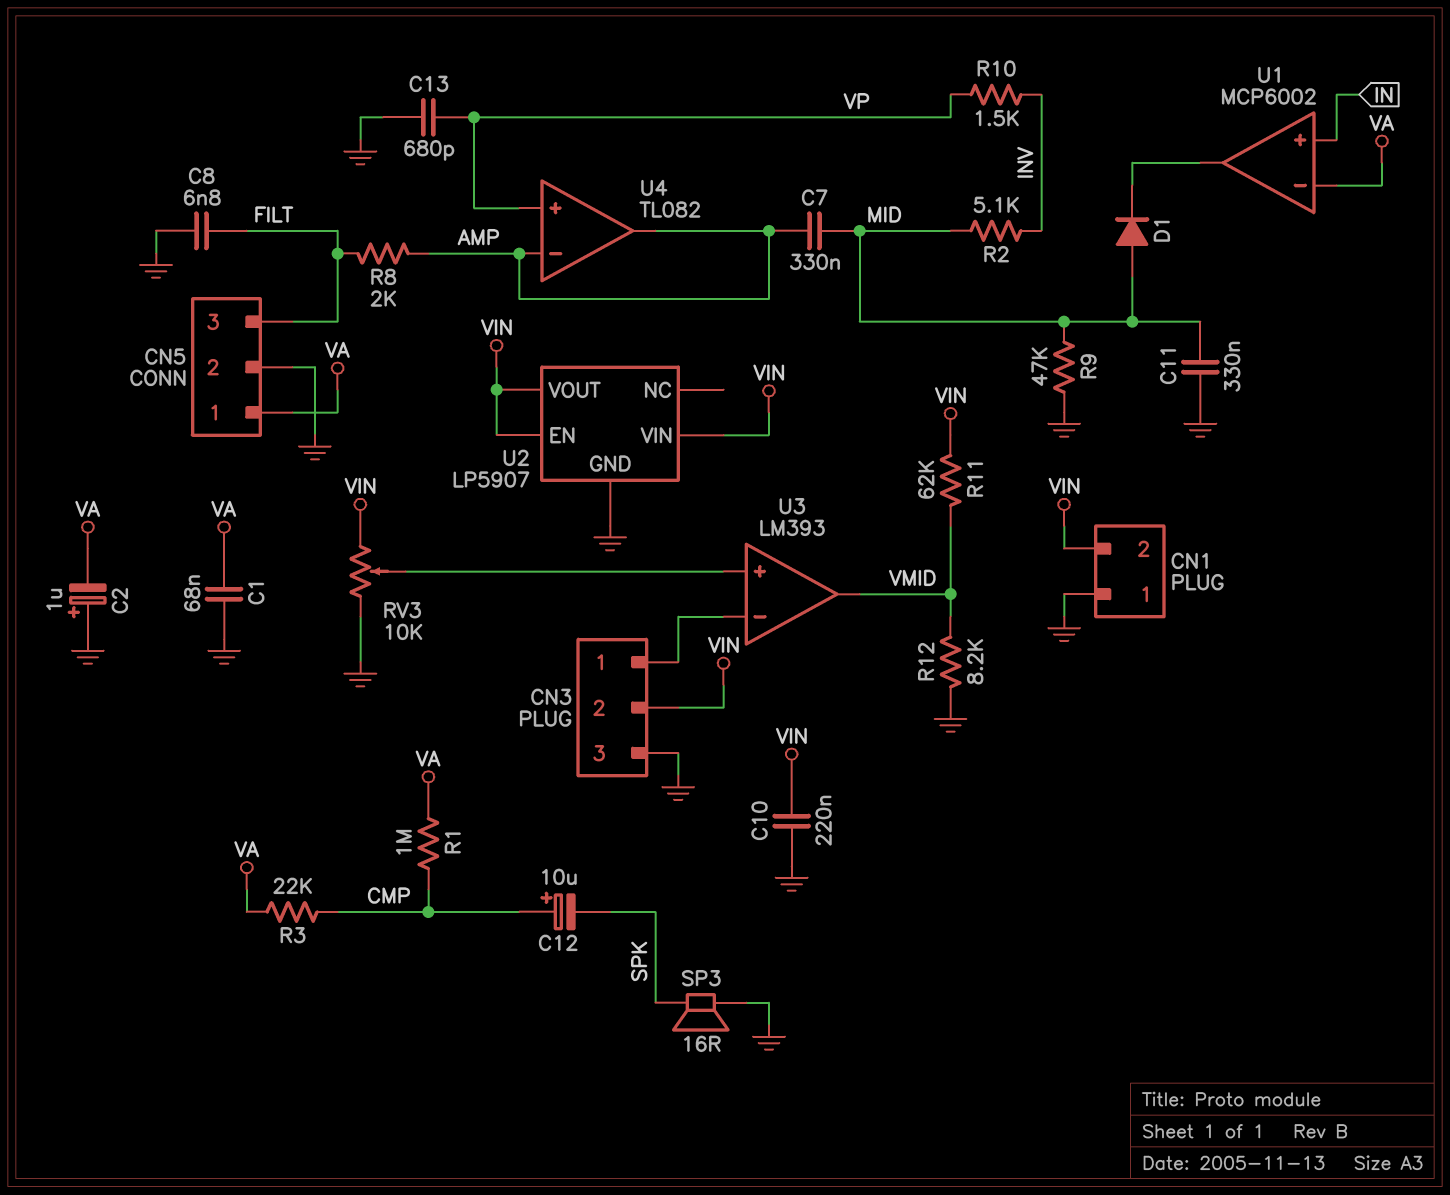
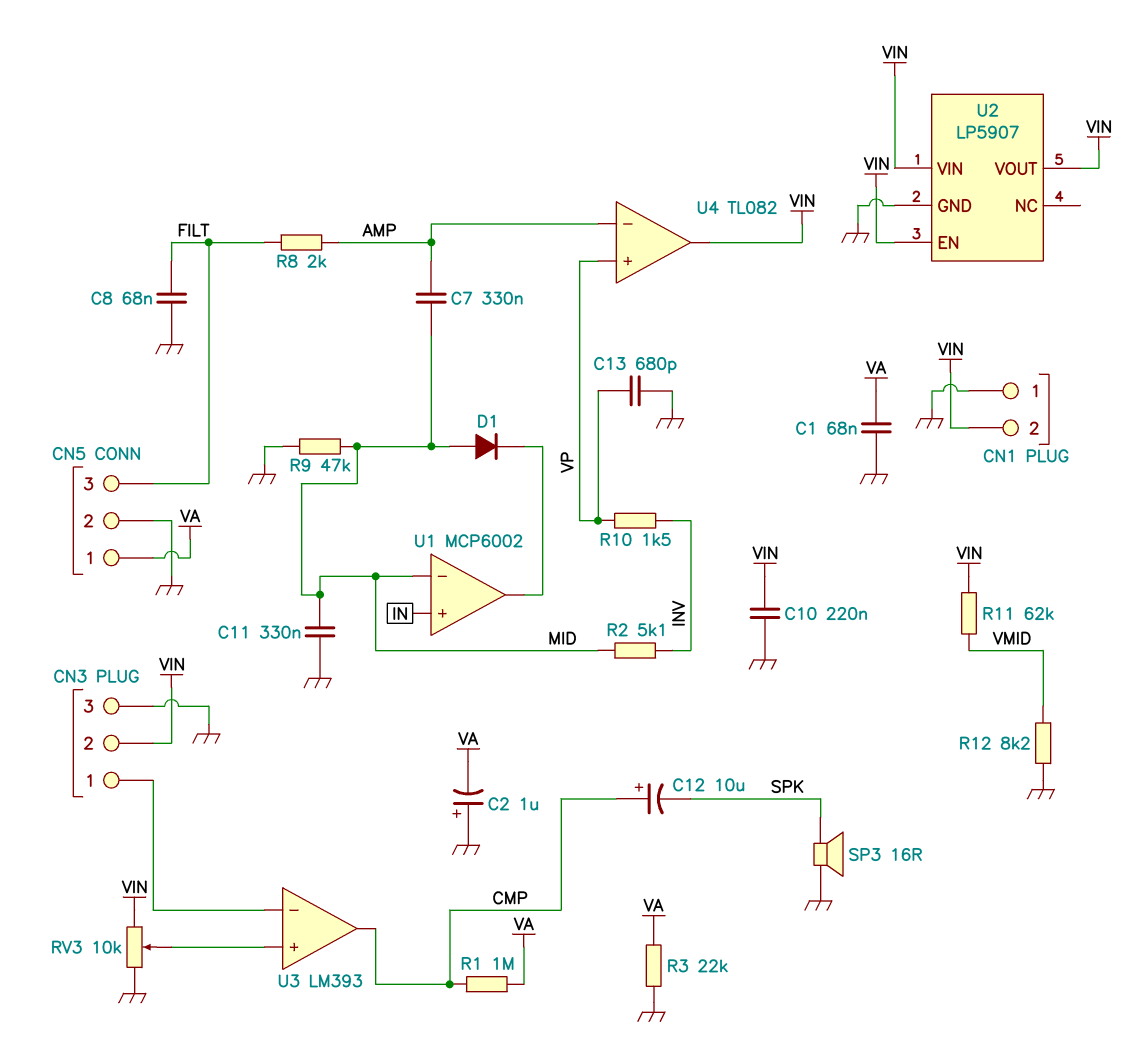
C8: 6.8nF (FILT, GND) -> 68nF (FILT, GND)
R3: 22k (CMP, VA) -> 22k (GND, VA)
U1 pin in-: VA -> MID
U3 pin out: VMID -> CMP
U4 pin out: AMP -> VIN

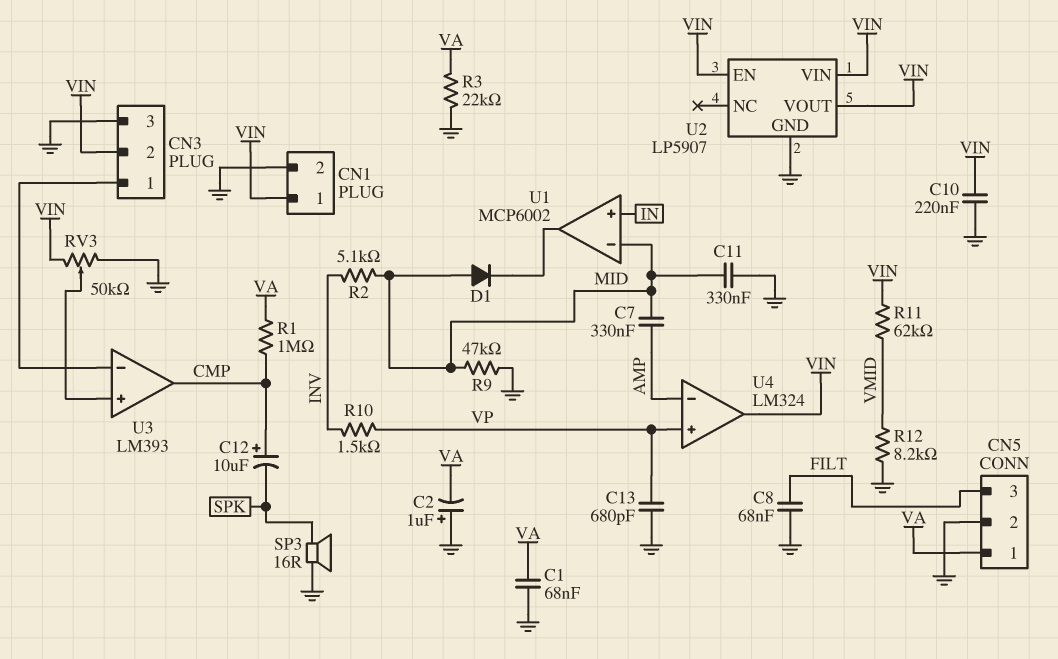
CN1 pin 1: GND -> VIN
CN1 pin 2: VIN -> GND
R8: 2k (AMP, FILT) -> none
RV3: 10k (GND, VIN, wiper U3/in+) -> 50k (GND, VIN, wiper U3/in+)
U4: TL082 -> LM324

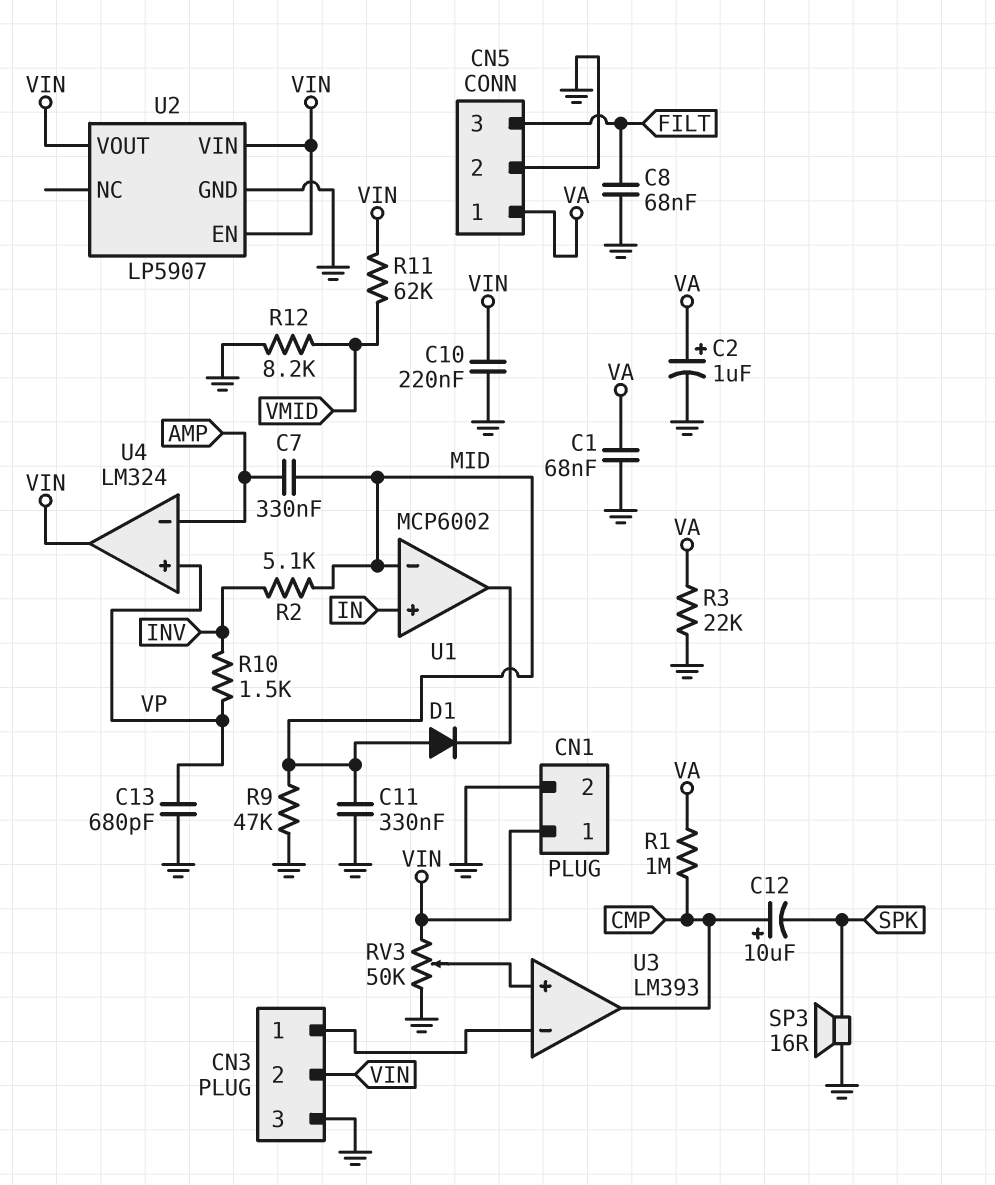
C2: 1uF (plus GND, minus VA) -> 1uF (plus VA, minus GND)

